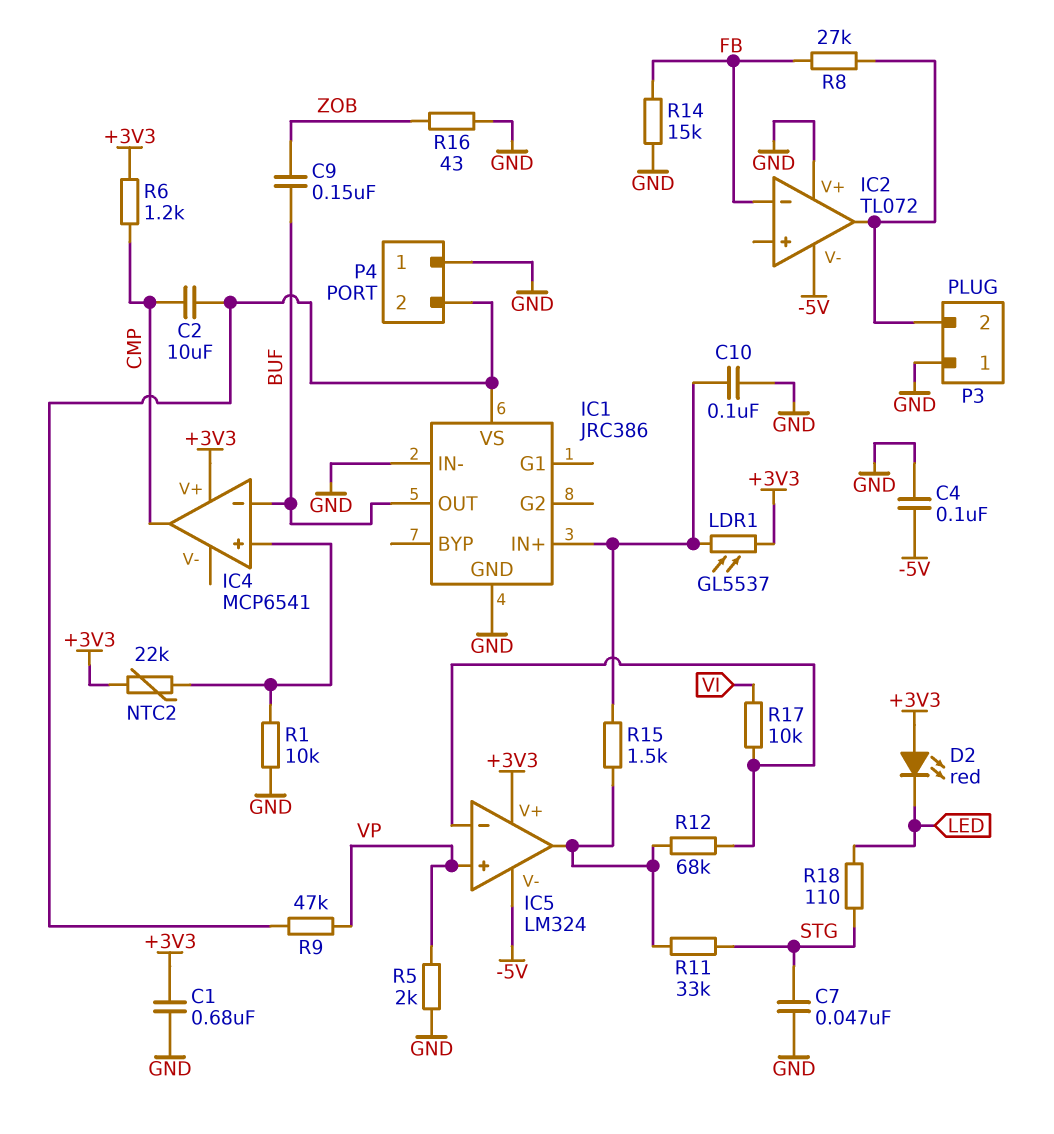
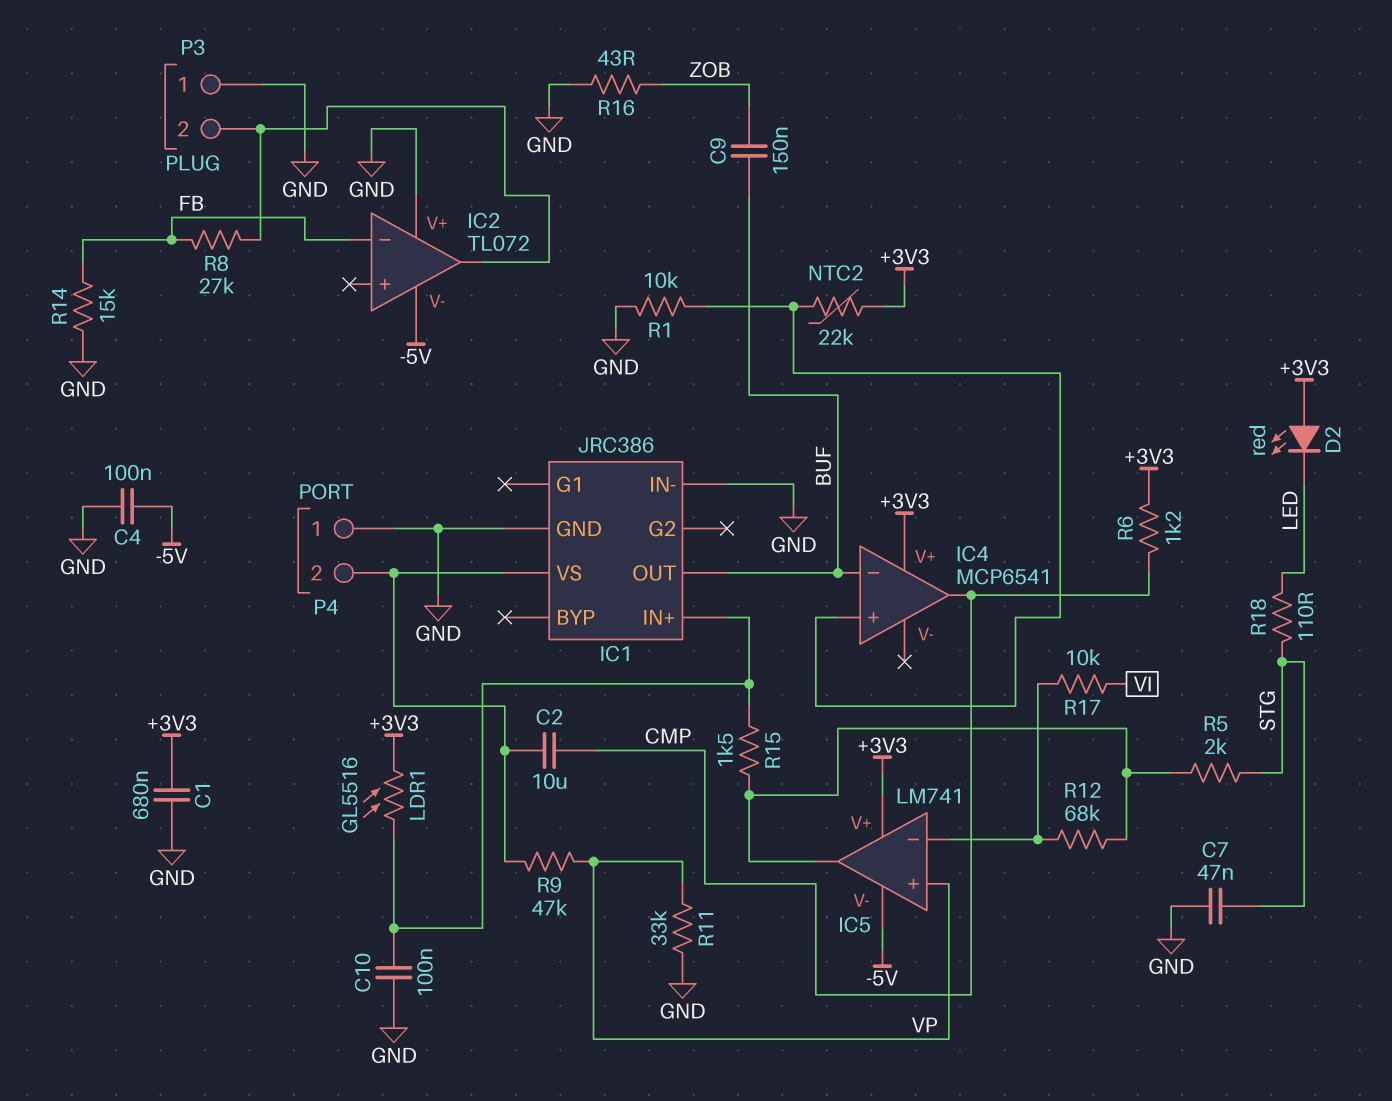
IC5: LM324 -> LM741
LDR1: GL5537 (+3V3, IC1/IN+) -> GL5516 (+3V3, IC1/IN+)
R5: 2k (GND, VP) -> 2k (IC5/out, STG)
R11: 33k (IC5/out, STG) -> 33k (GND, VP)

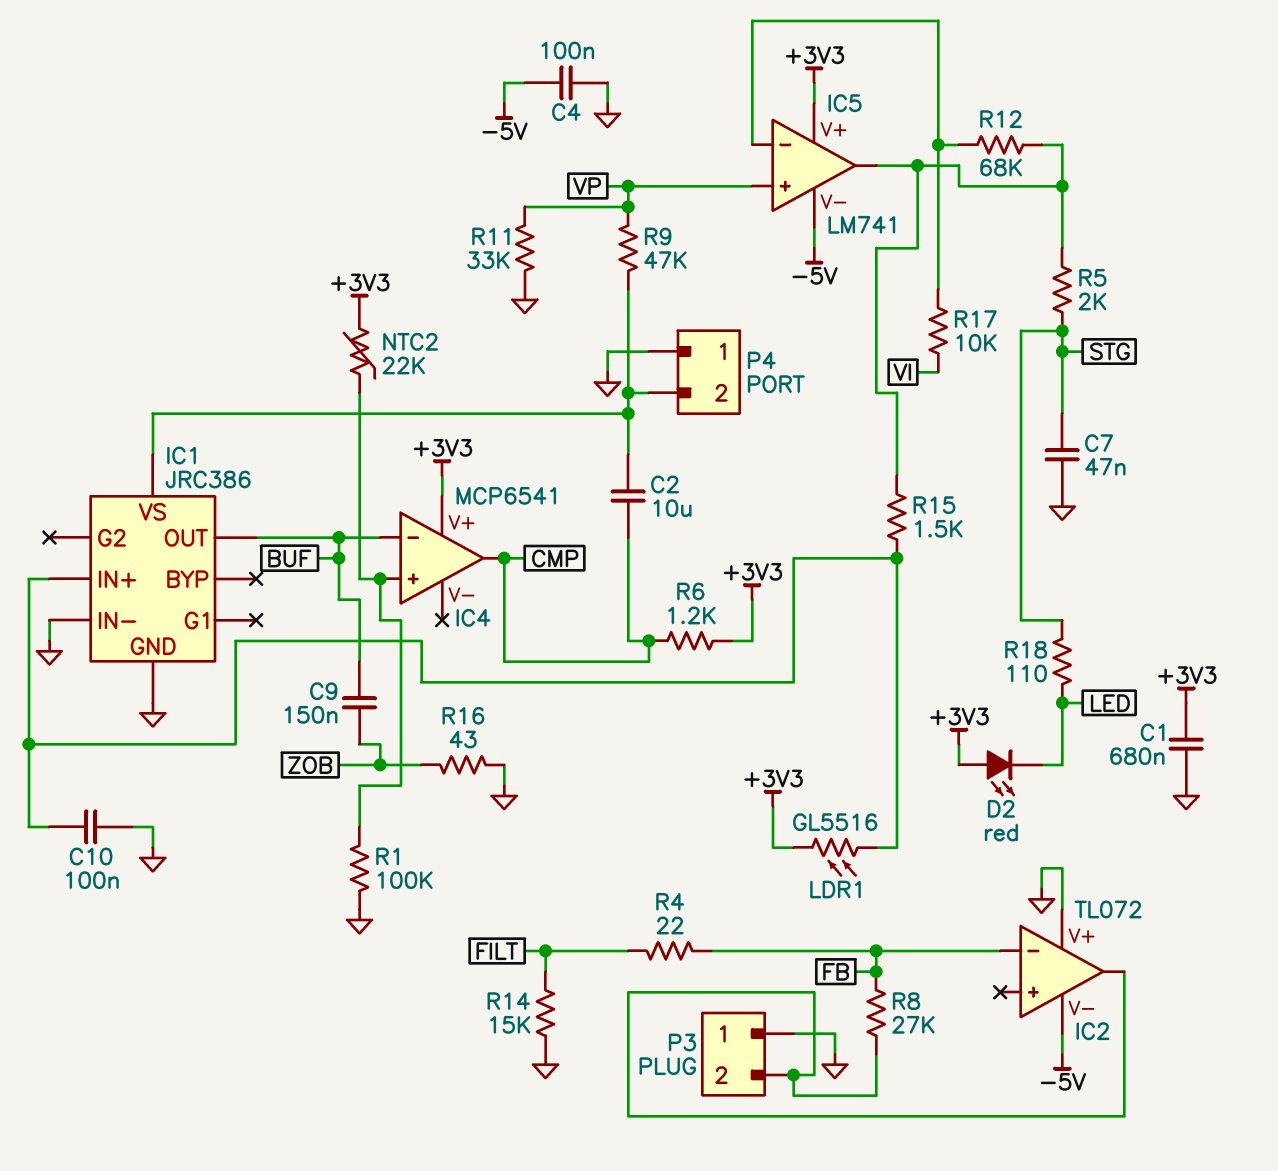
R1: 10k (GND, IC4/in+) -> 100k (GND, IC4/in+)
R4: none -> 22 (FB, FILT)
R14: 15k (FB, GND) -> 15k (FILT, GND)

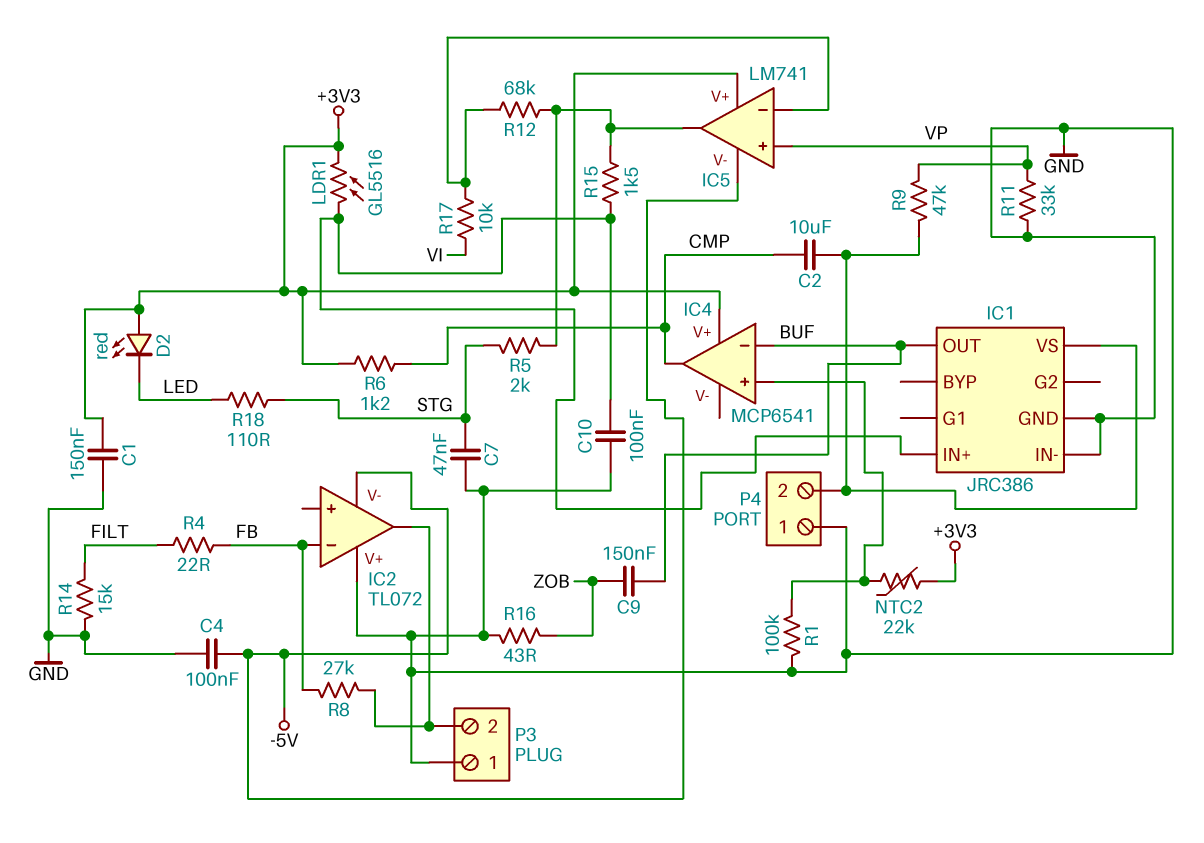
C1: 680nF (+3V3, GND) -> 150nF (+3V3, GND)

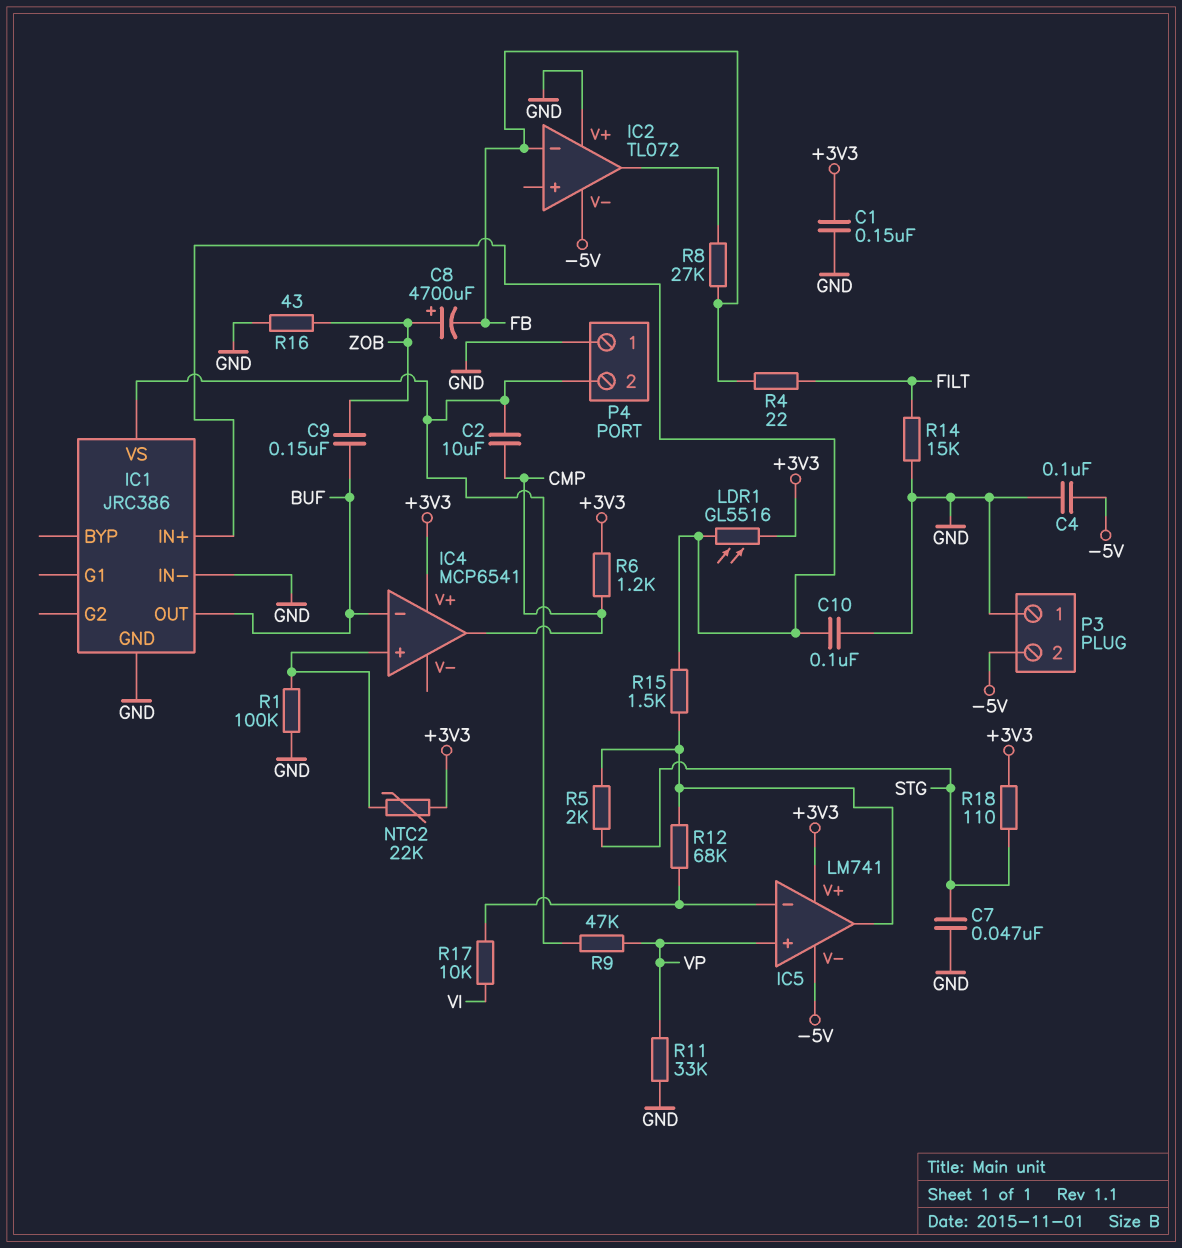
C8: none -> 4700uF (plus ZOB, minus FB)
D2: LED red (A +3V3, K LED) -> none
P3 pin 2: IC2/out -> -5V
R18: 110 (LED, STG) -> 110 (+3V3, STG)

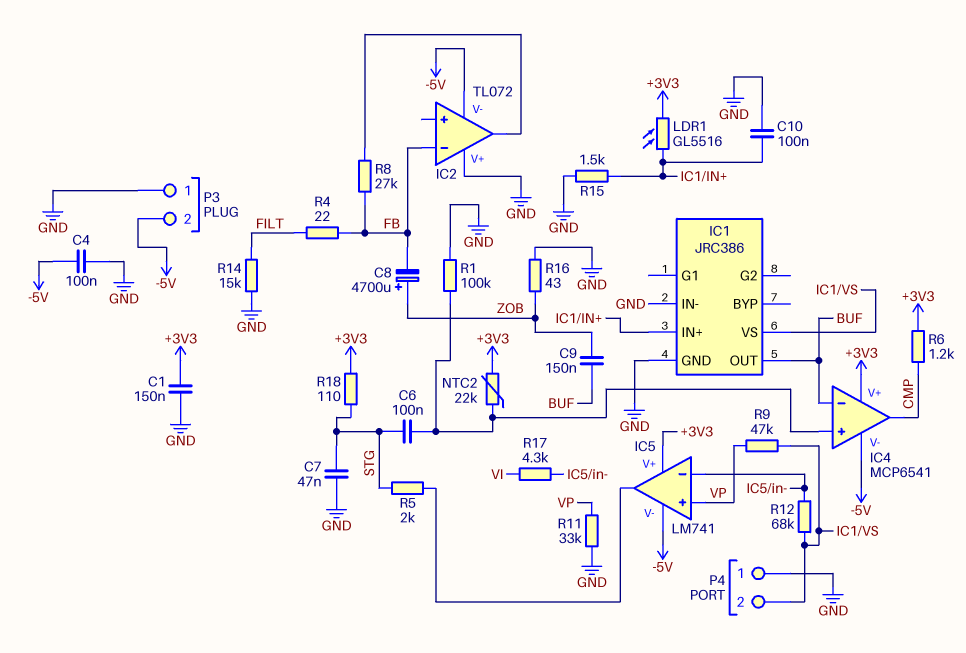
C2: 10uF (CMP, IC1/VS) -> none
C6: none -> 100nF (IC4/in+, STG)
IC4 pin V-: none -> -5V
R12: 68k (IC5/in-, IC5/out) -> 68k (IC1/VS, IC5/in-)
R15: 1.5k (IC1/IN+, IC5/out) -> 1.5k (GND, IC1/IN+)
R17: 10k (IC5/in-, VI) -> 4.3k (IC5/in-, VI)

